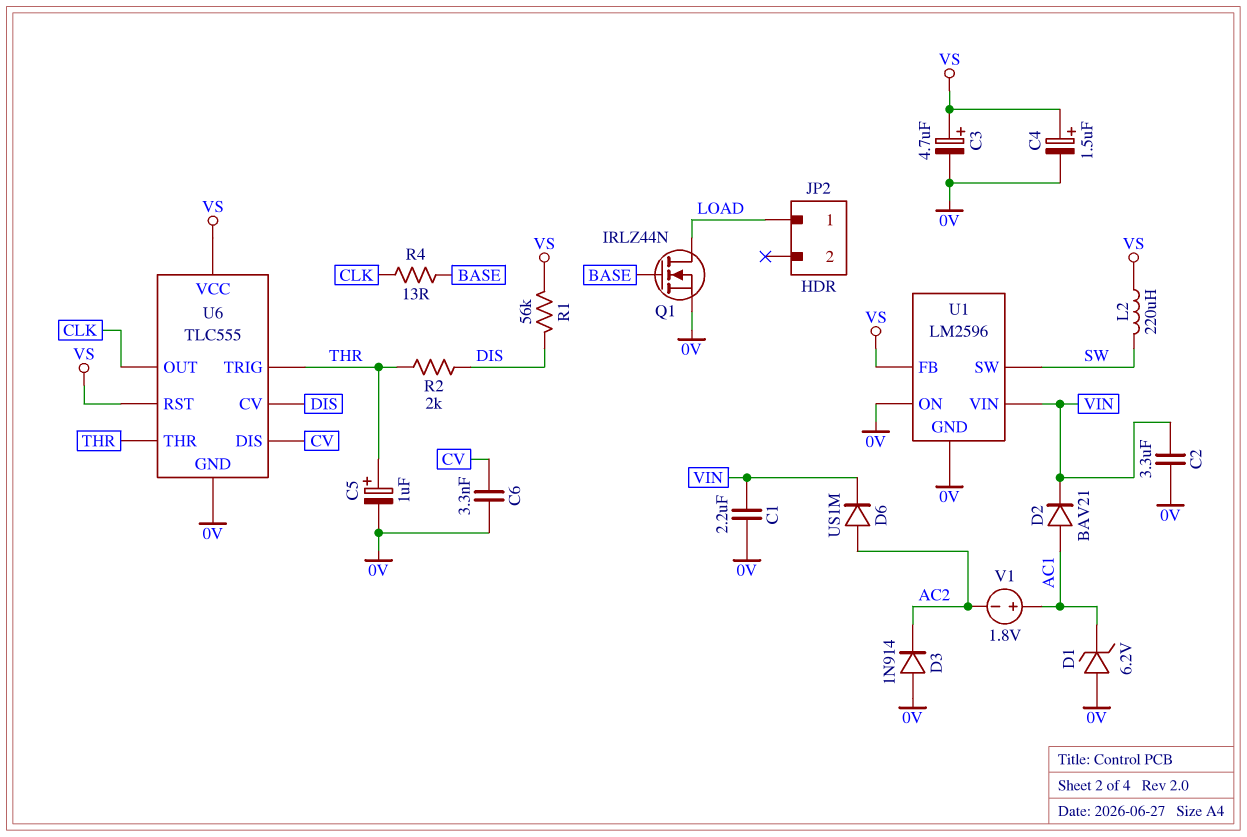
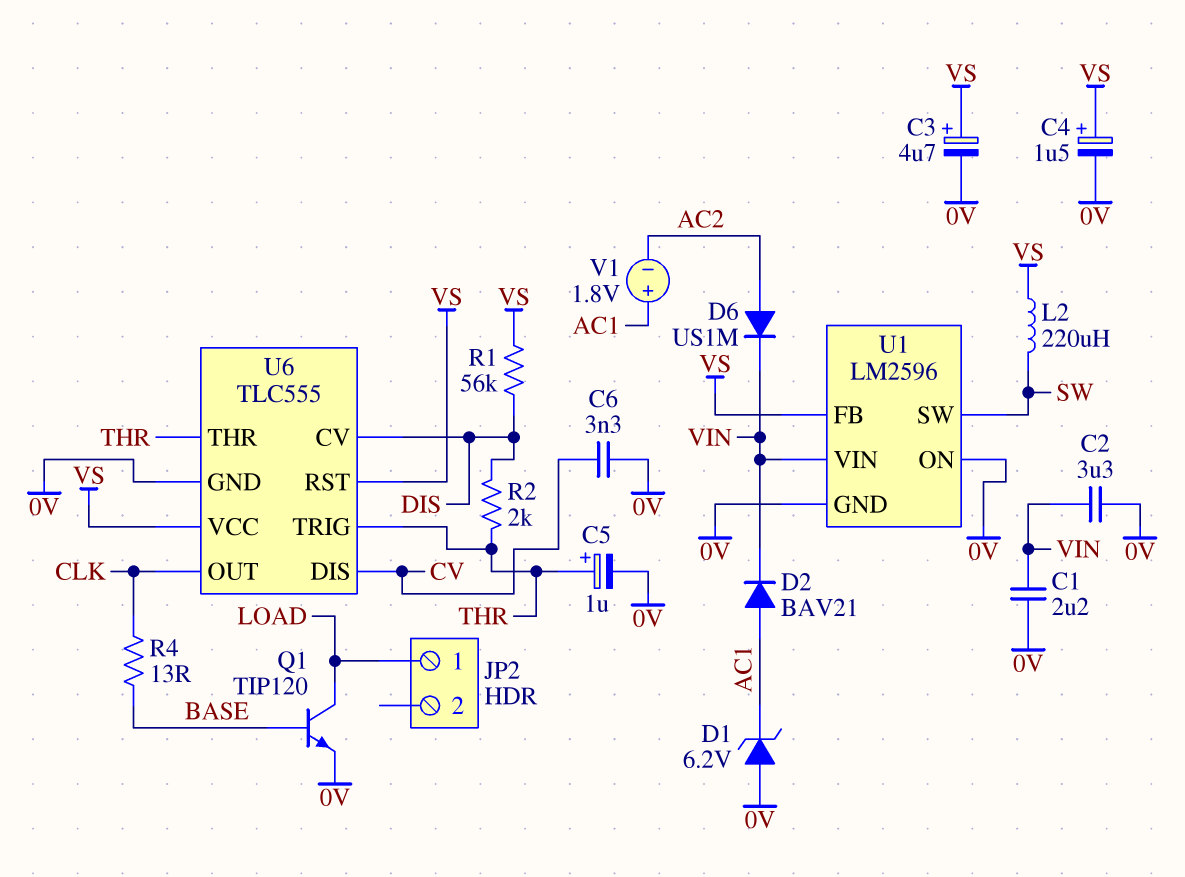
D3: diode 1N914 (A 0V, K AC2) -> none
Q1: NMOS IRLZ44N (G BASE, D LOAD, S 0V) -> NPN TIP120 (B BASE, C LOAD, E 0V)

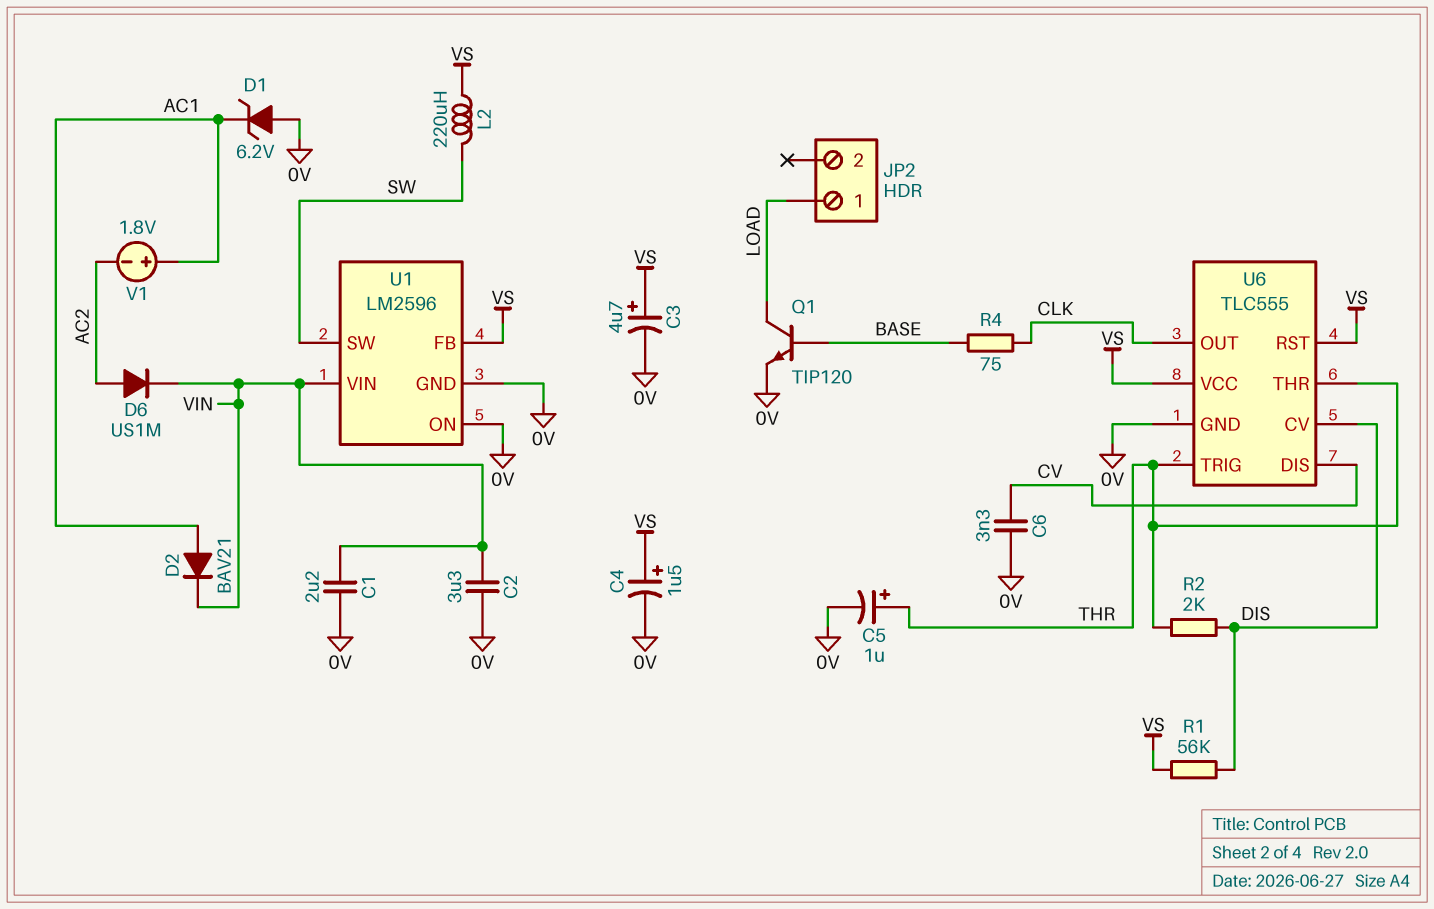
R4: 13 (BASE, CLK) -> 75 (BASE, CLK)

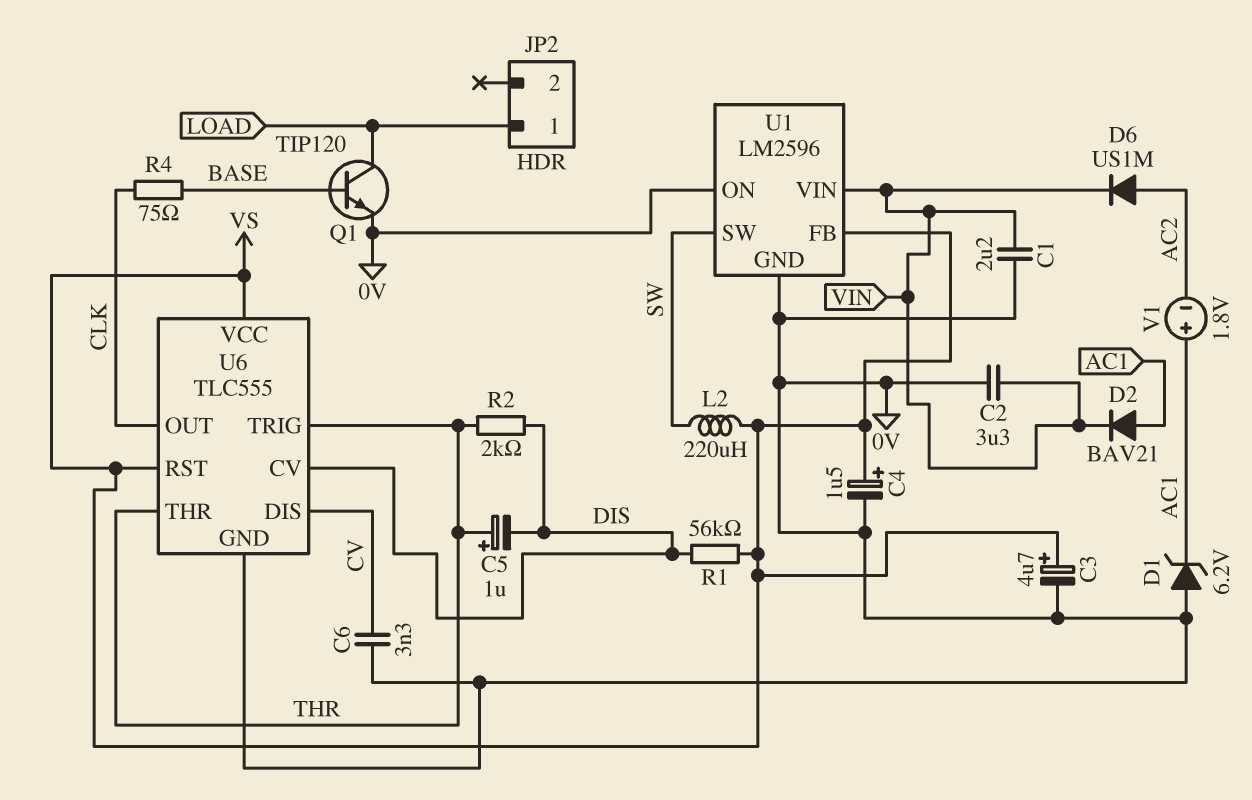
C5: 1uF (plus THR, minus 0V) -> 1uF (plus THR, minus DIS)

